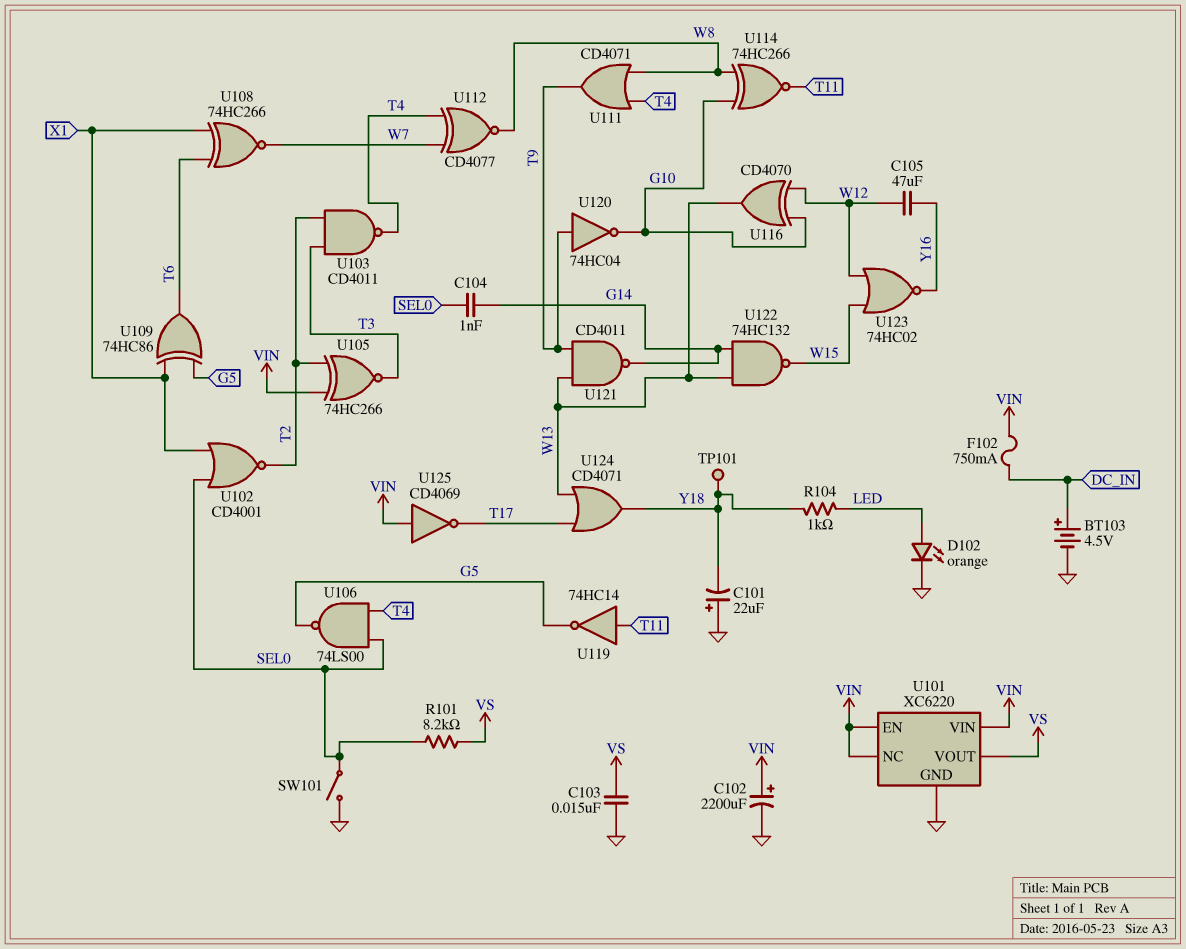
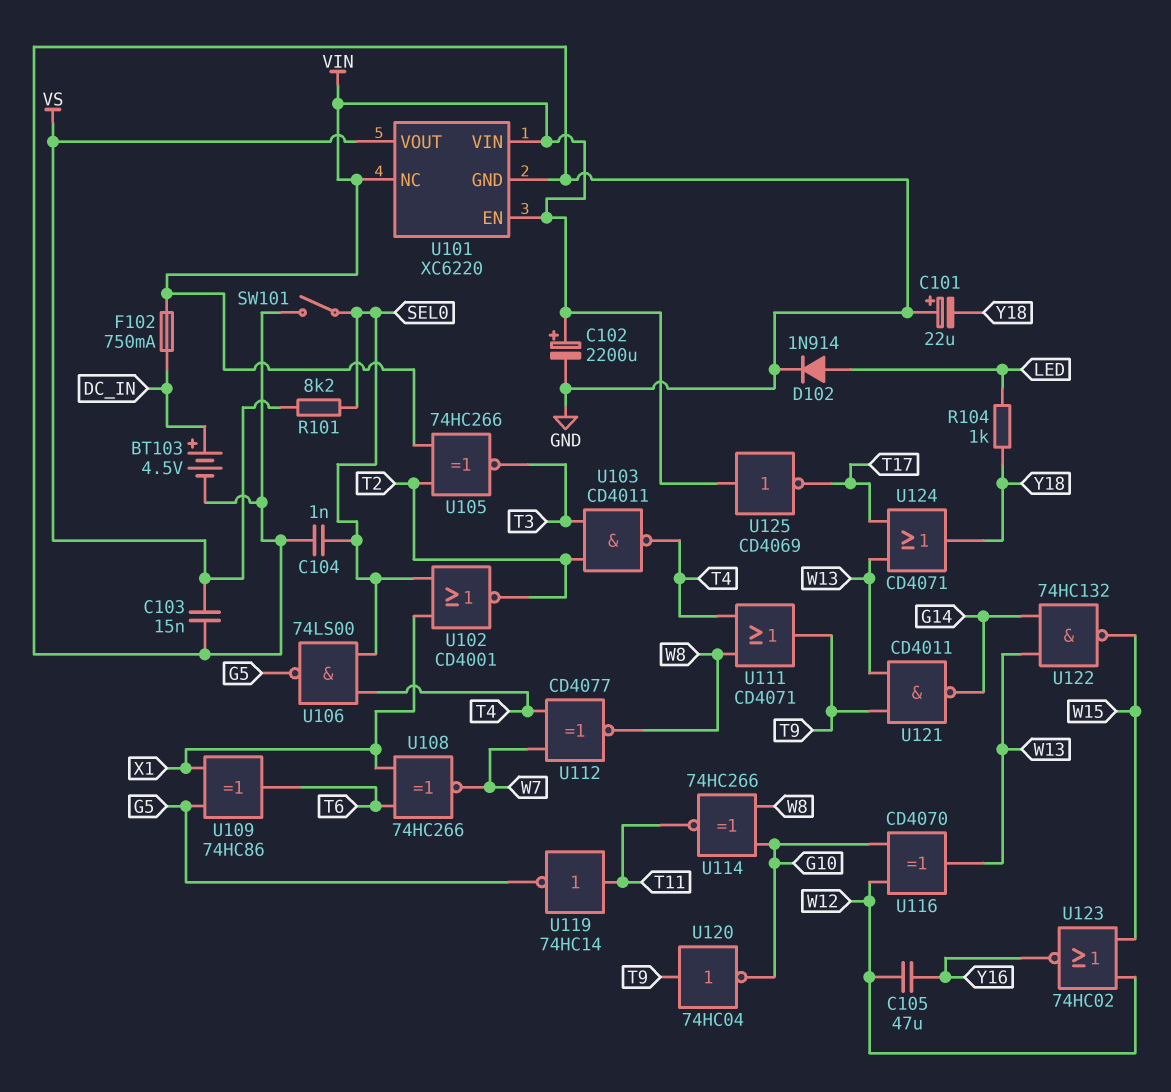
C104: 1nF (G14, SEL0) -> 1nF (GND, SEL0)
D102: LED orange (A LED, K GND) -> diode 1N914 (A LED, K GND)
TP101: test point (Y18) -> none

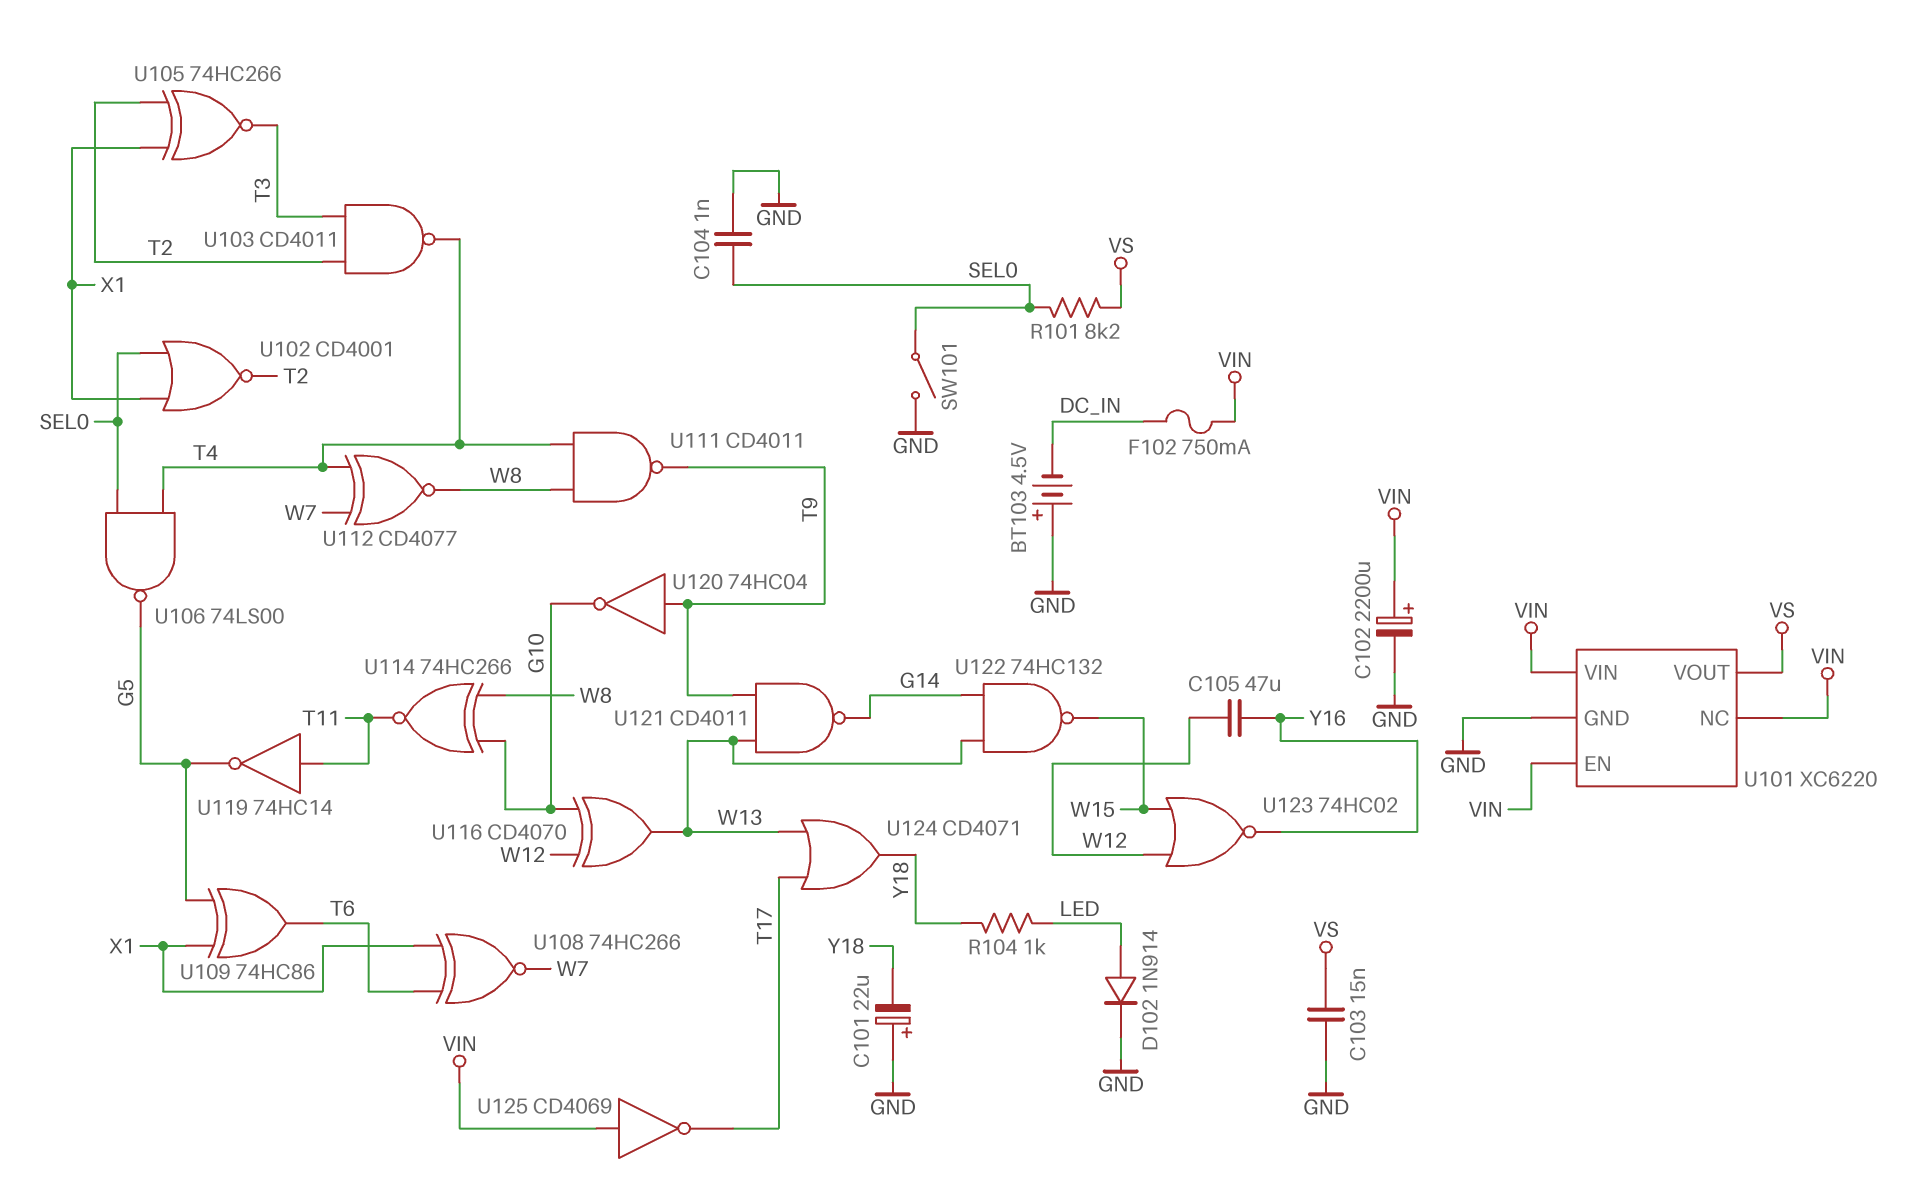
BT103: 4.5V (plus DC_IN, minus GND) -> 4.5V (plus GND, minus DC_IN)
U105: XNOR 74HC266 (in T2, in VIN, out T3) -> XNOR 74HC266 (in T2, in X1, out T3)
U111: OR CD4071 (in T4, in W8, out T9) -> NAND CD4011 (in T4, in W8, out T9)

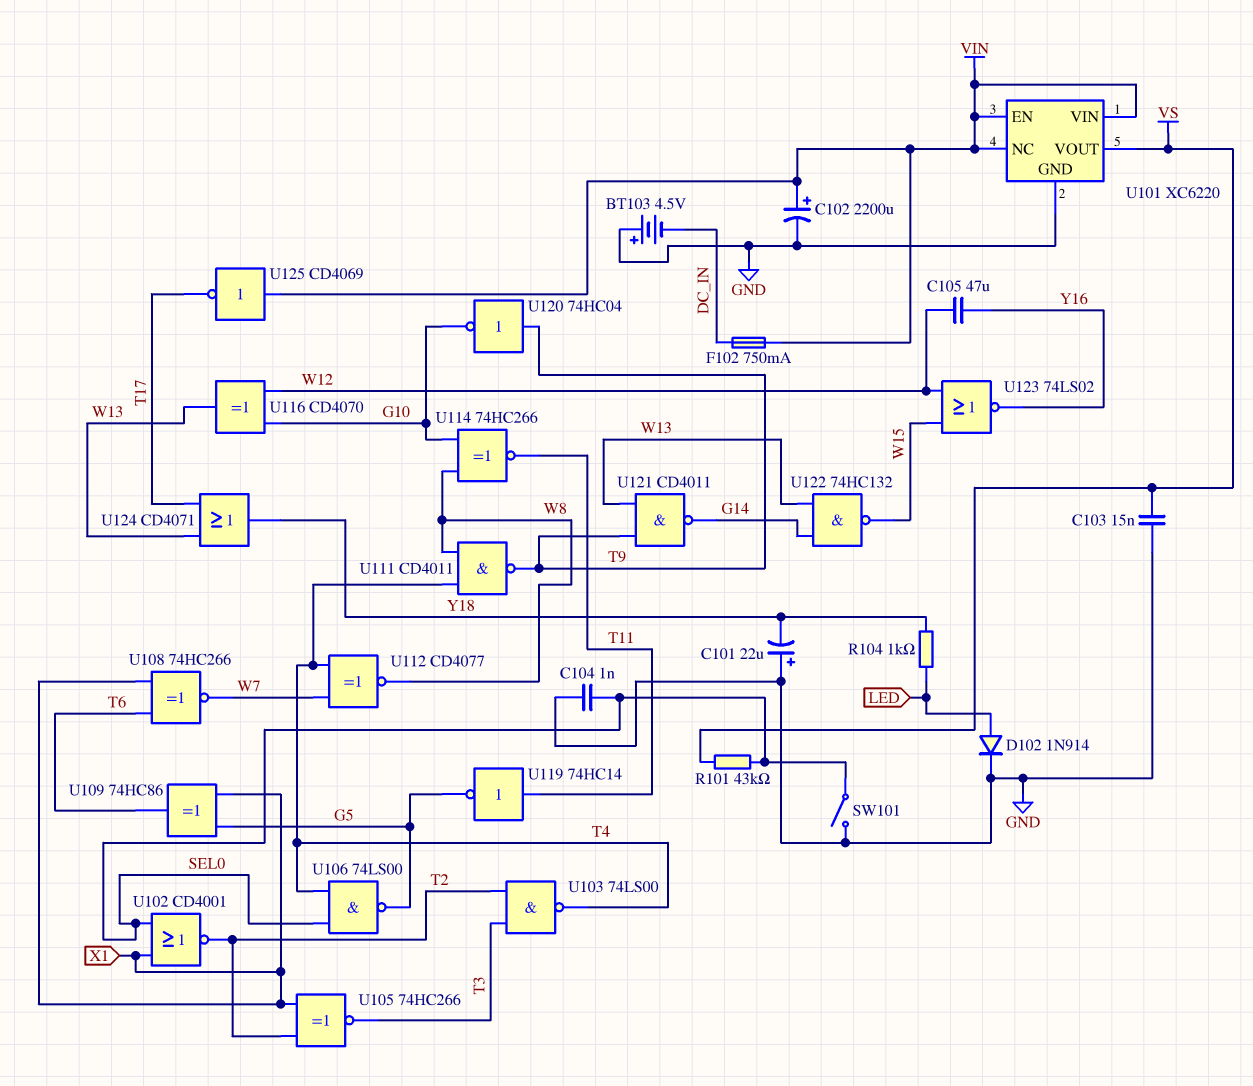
R101: 8.2k (SEL0, VS) -> 43k (SEL0, VS)
U103: NAND CD4011 (in T2, in T3, out T4) -> NAND 74LS00 (in T2, in T3, out T4)
U123: NOR 74HC02 (in W12, in W15, out Y16) -> NOR 74LS02 (in W12, in W15, out Y16)

